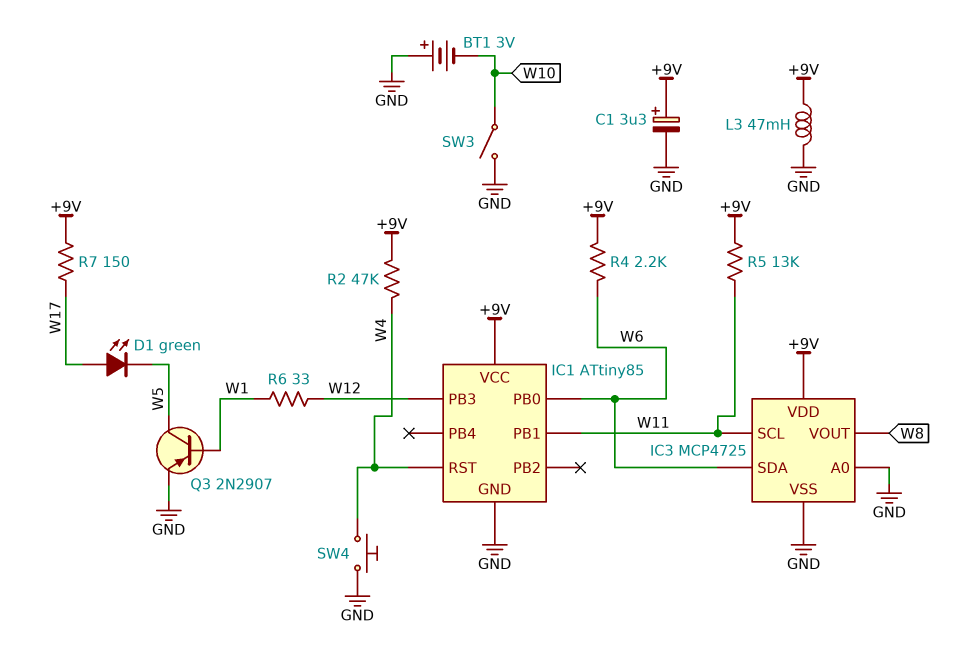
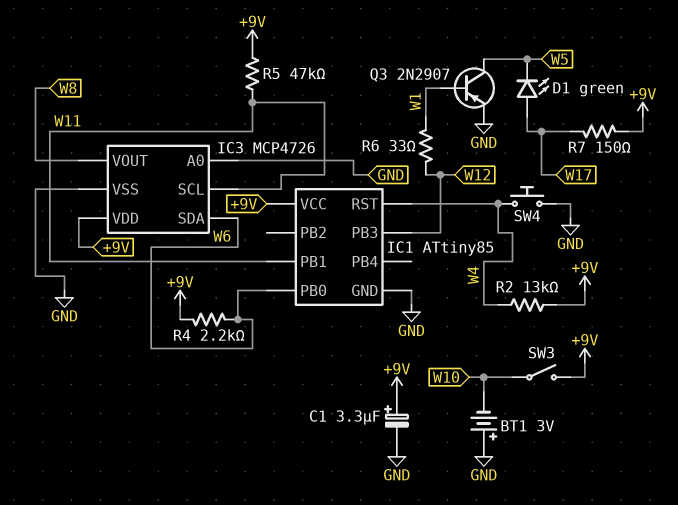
IC3: MCP4725 -> MCP4726
L3: 47mH (+9V, GND) -> none
R2: 47k (+9V, W4) -> 13k (+9V, W4)
R5: 13k (+9V, W11) -> 47k (+9V, W11)
SW3: switch (GND, W10) -> switch (+9V, W10)

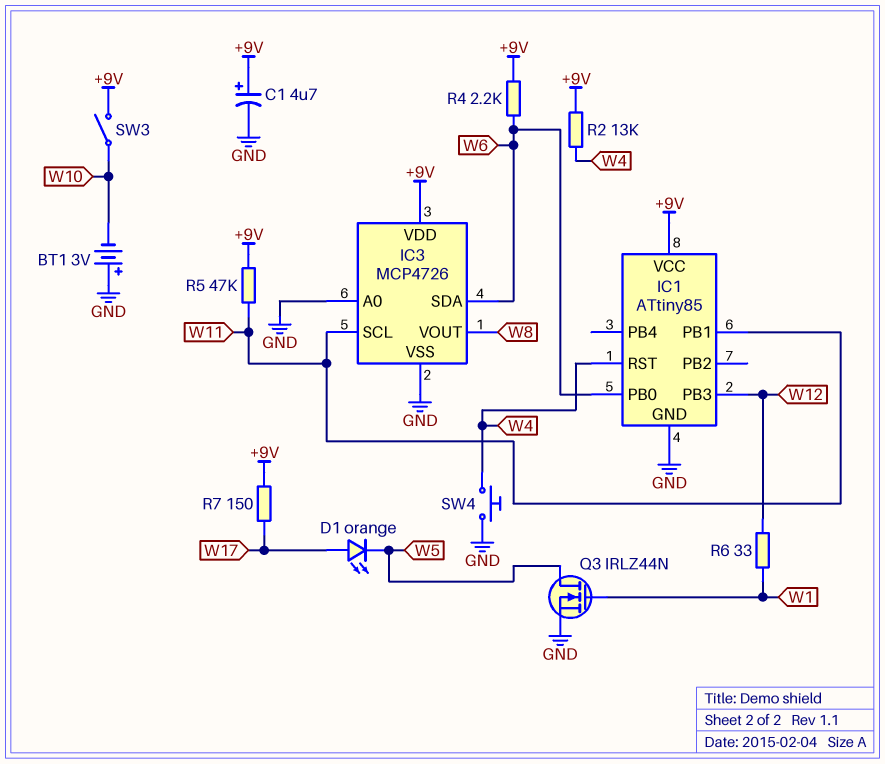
C1: 3.3uF (plus +9V, minus GND) -> 4.7uF (plus +9V, minus GND)
D1: LED green (A W17, K W5) -> LED orange (A W17, K W5)
Q3: PNP 2N2907 (B W1, C W5, E GND) -> NMOS IRLZ44N (G W1, D W5, S GND)

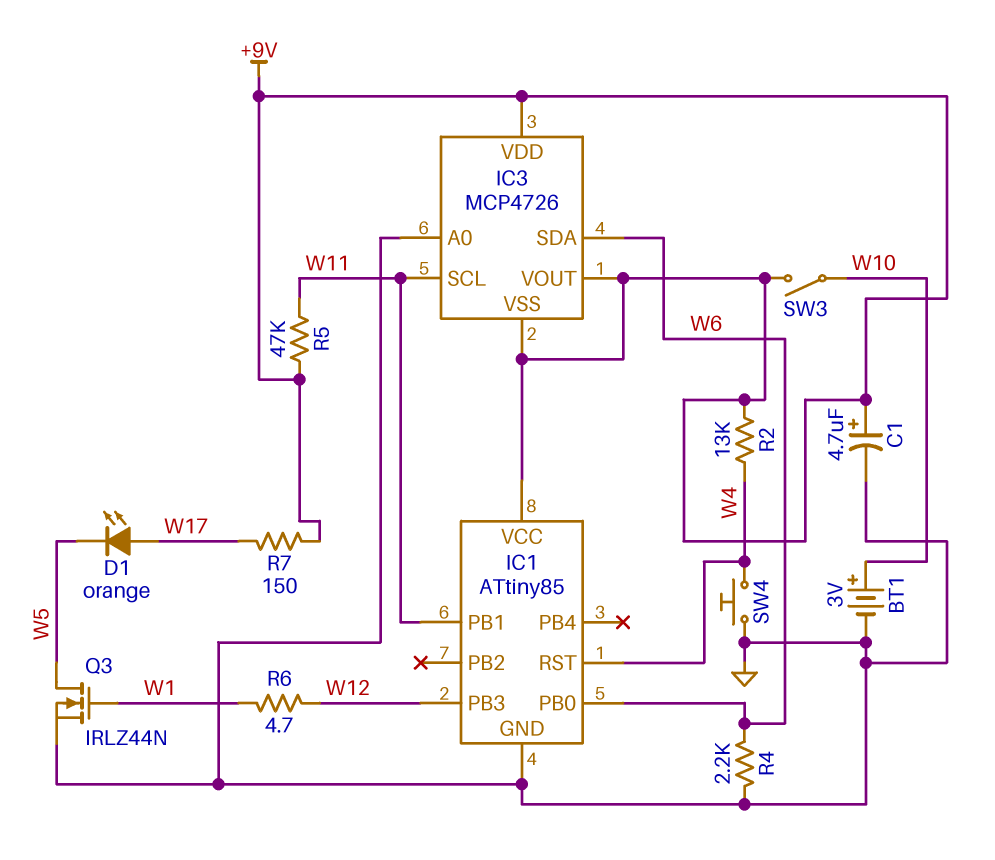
BT1: 3V (plus GND, minus W10) -> 3V (plus W10, minus GND)
IC3 pin VOUT: W8 -> +9V
IC3 pin VSS: GND -> +9V
R4: 2.2k (+9V, W6) -> 2.2k (GND, W6)
R6: 33 (W1, W12) -> 4.7 (W1, W12)

